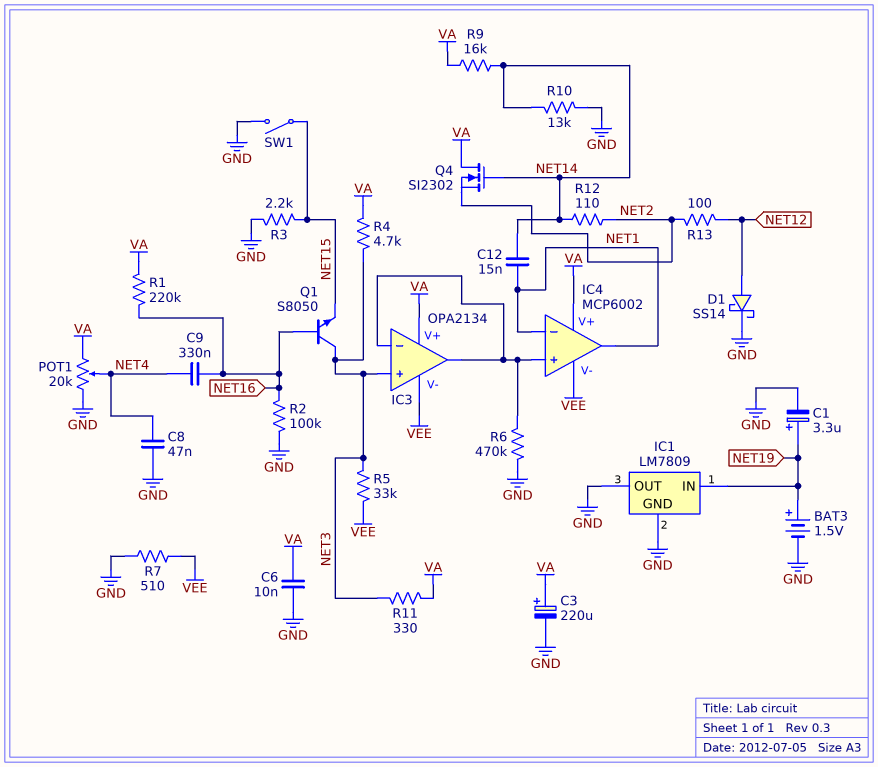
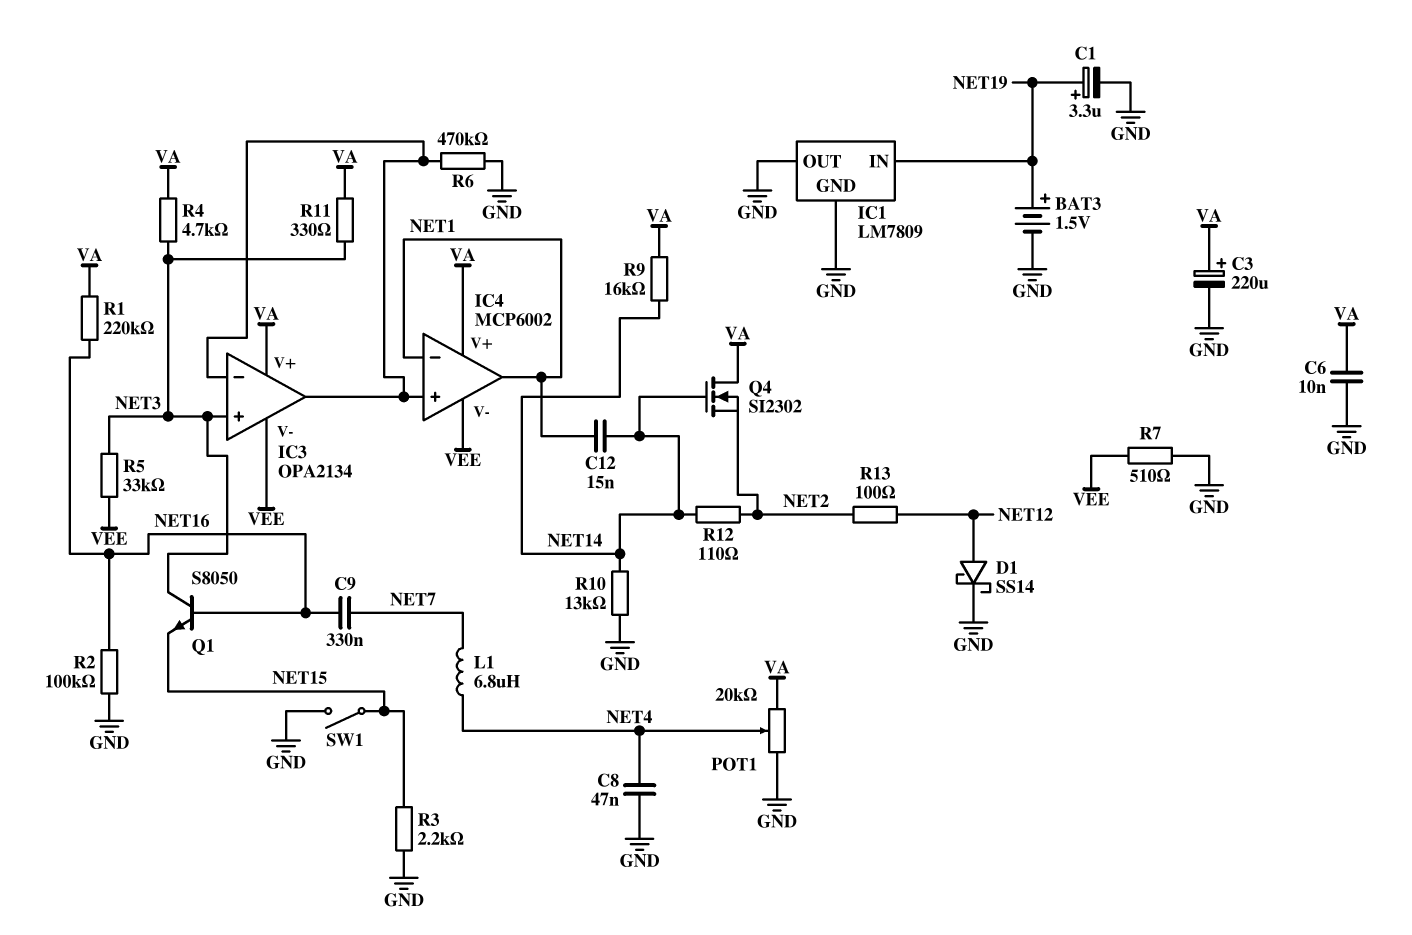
C9: 330nF (NET4, NET16) -> 330nF (NET7, NET16)
L1: none -> 6.8uH (NET4, NET7)

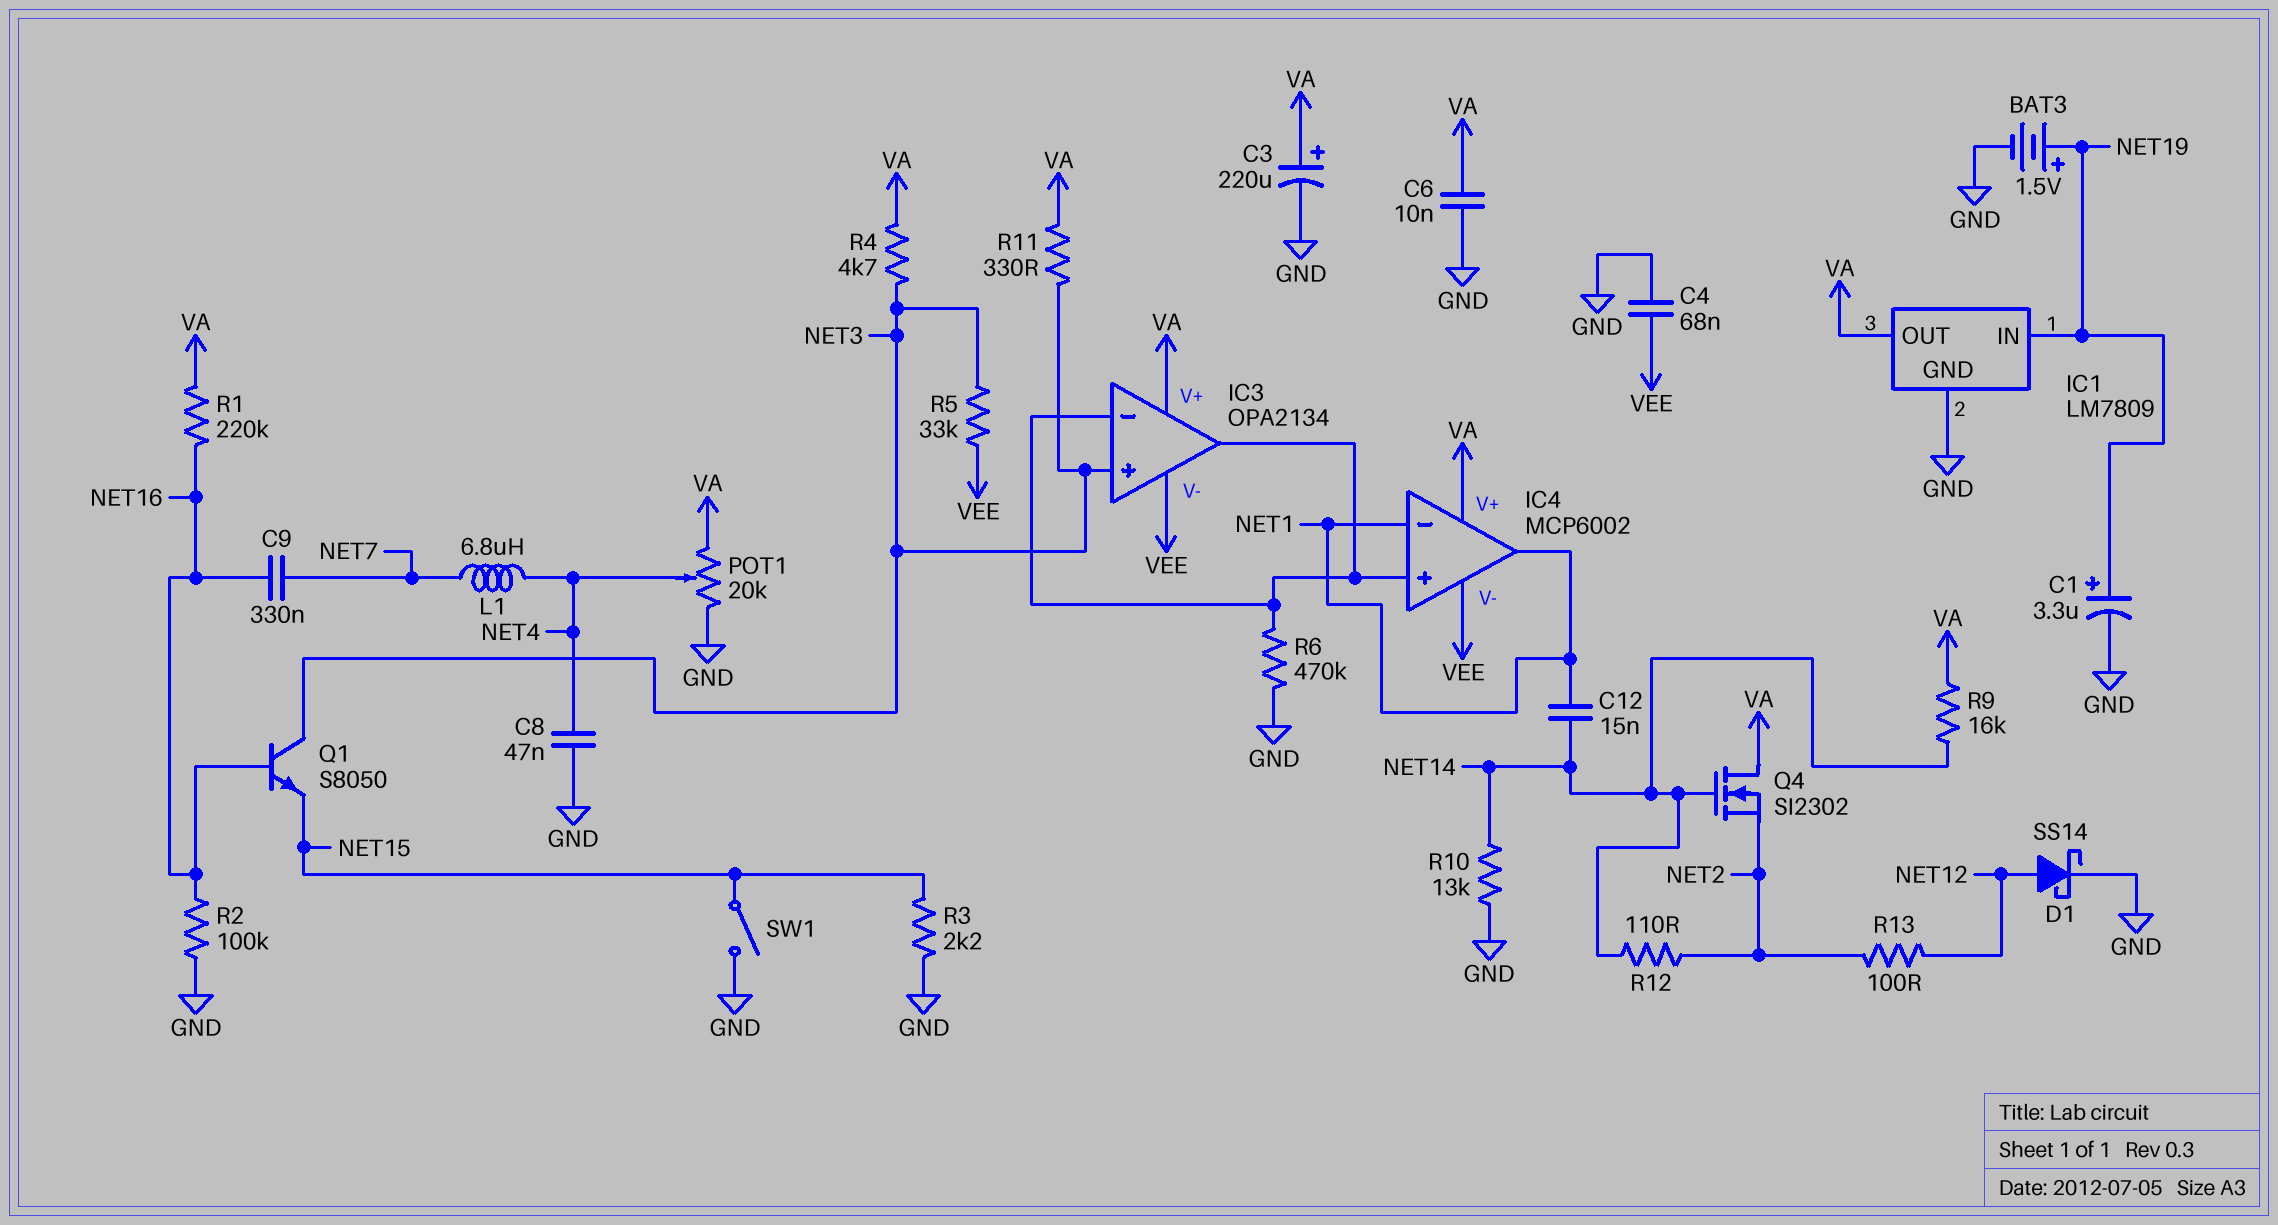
C4: none -> 68nF (GND, VEE)
IC1 pin OUT: GND -> VA
R7: 510 (GND, VEE) -> none

